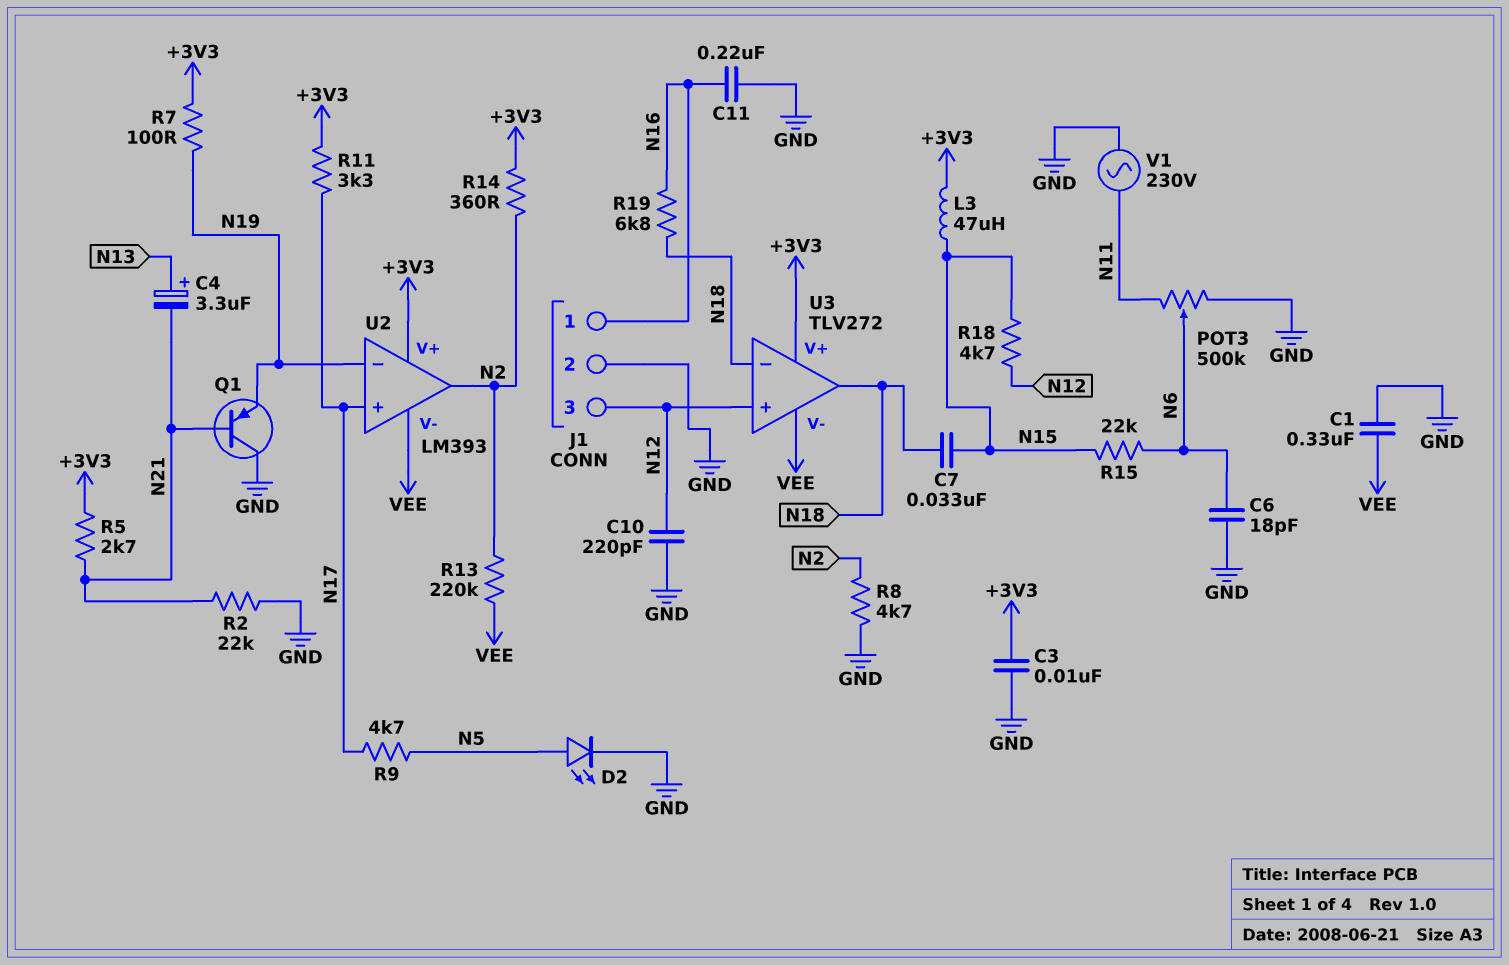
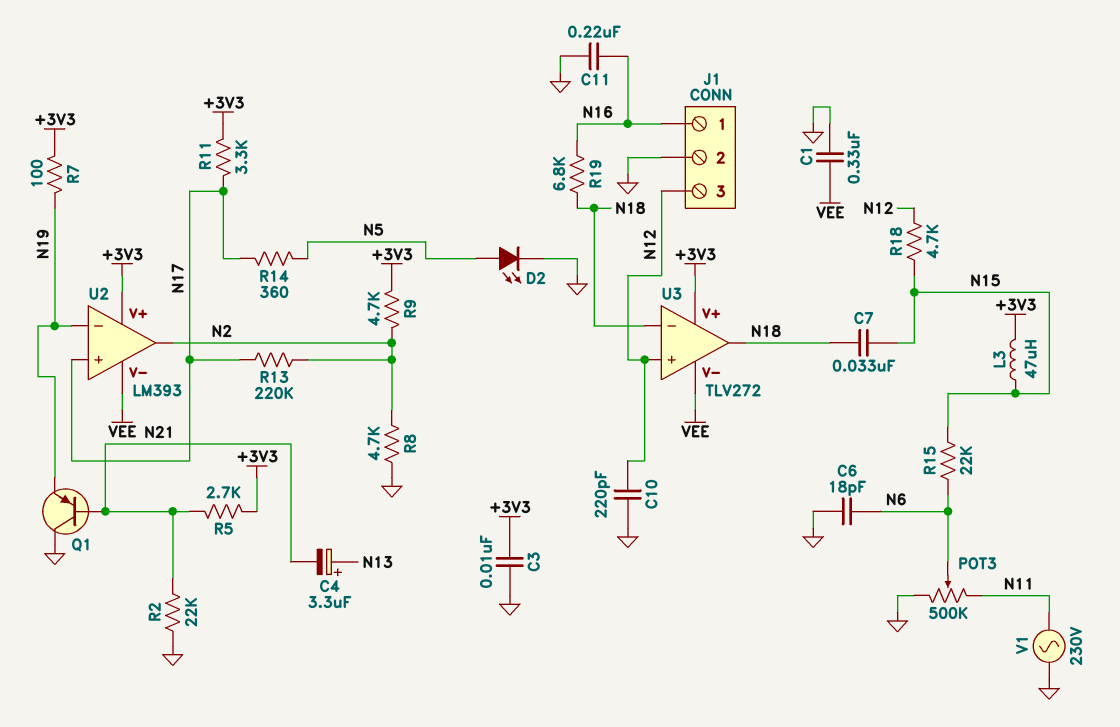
R9: 4.7k (N5, N17) -> 4.7k (+3V3, N2)
R13: 220k (N2, VEE) -> 220k (N2, N17)
R14: 360 (+3V3, N2) -> 360 (N5, N17)

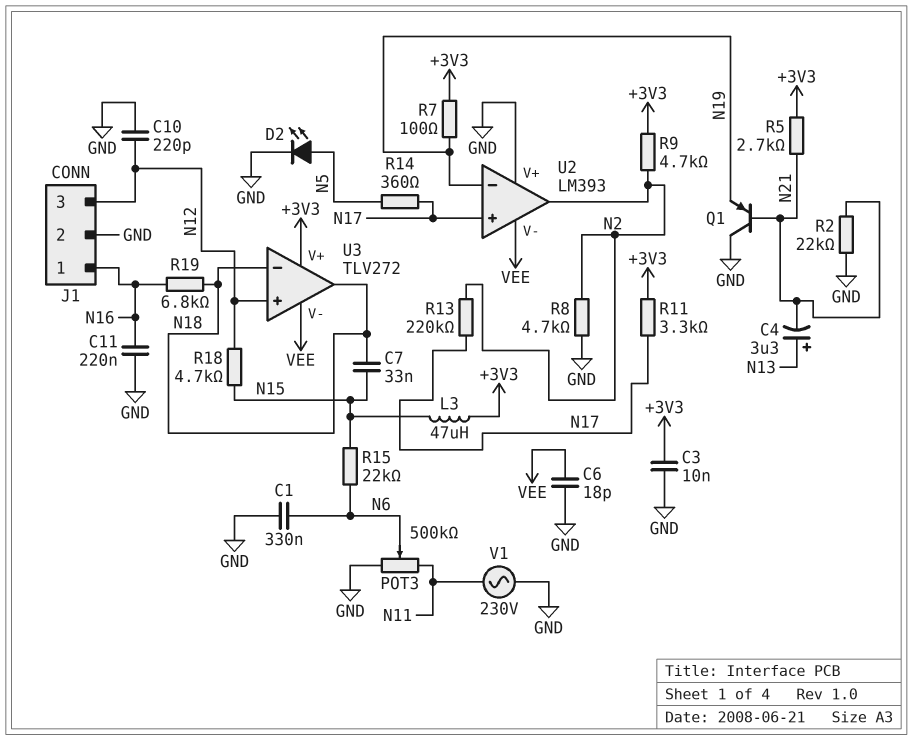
C1: 330nF (GND, VEE) -> 330nF (GND, N6)
C6: 18pF (GND, N6) -> 18pF (GND, VEE)
U2 pin V+: +3V3 -> GND

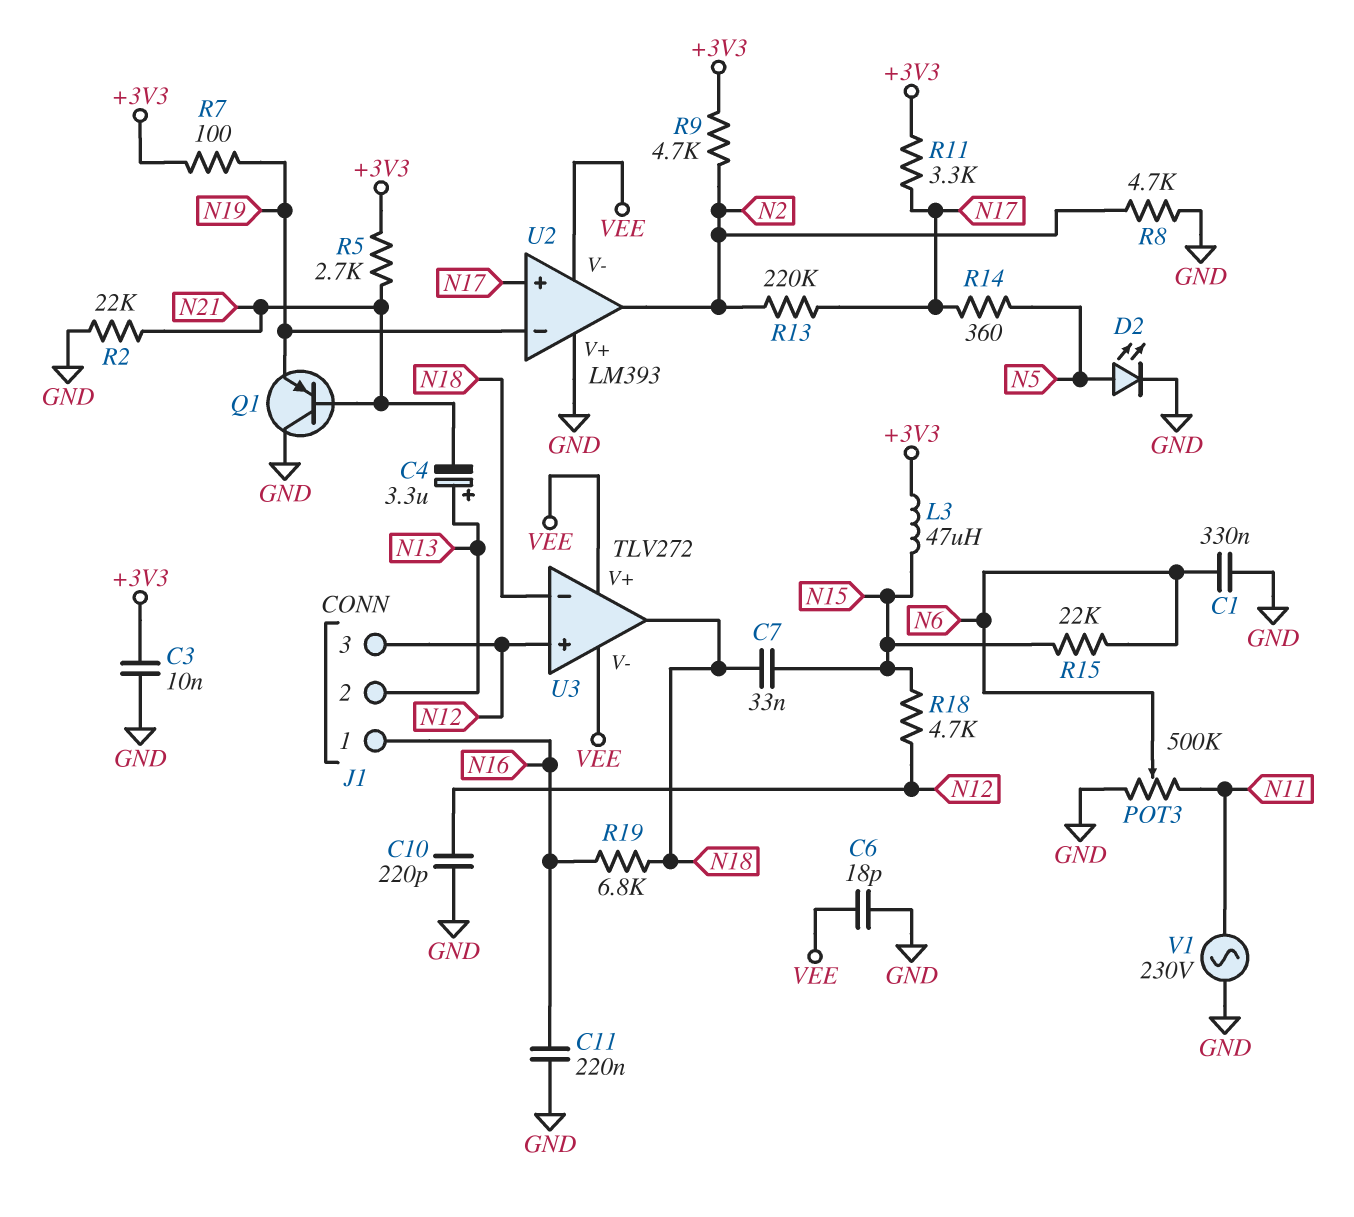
J1 pin 2: GND -> N13
U3 pin V+: +3V3 -> VEE

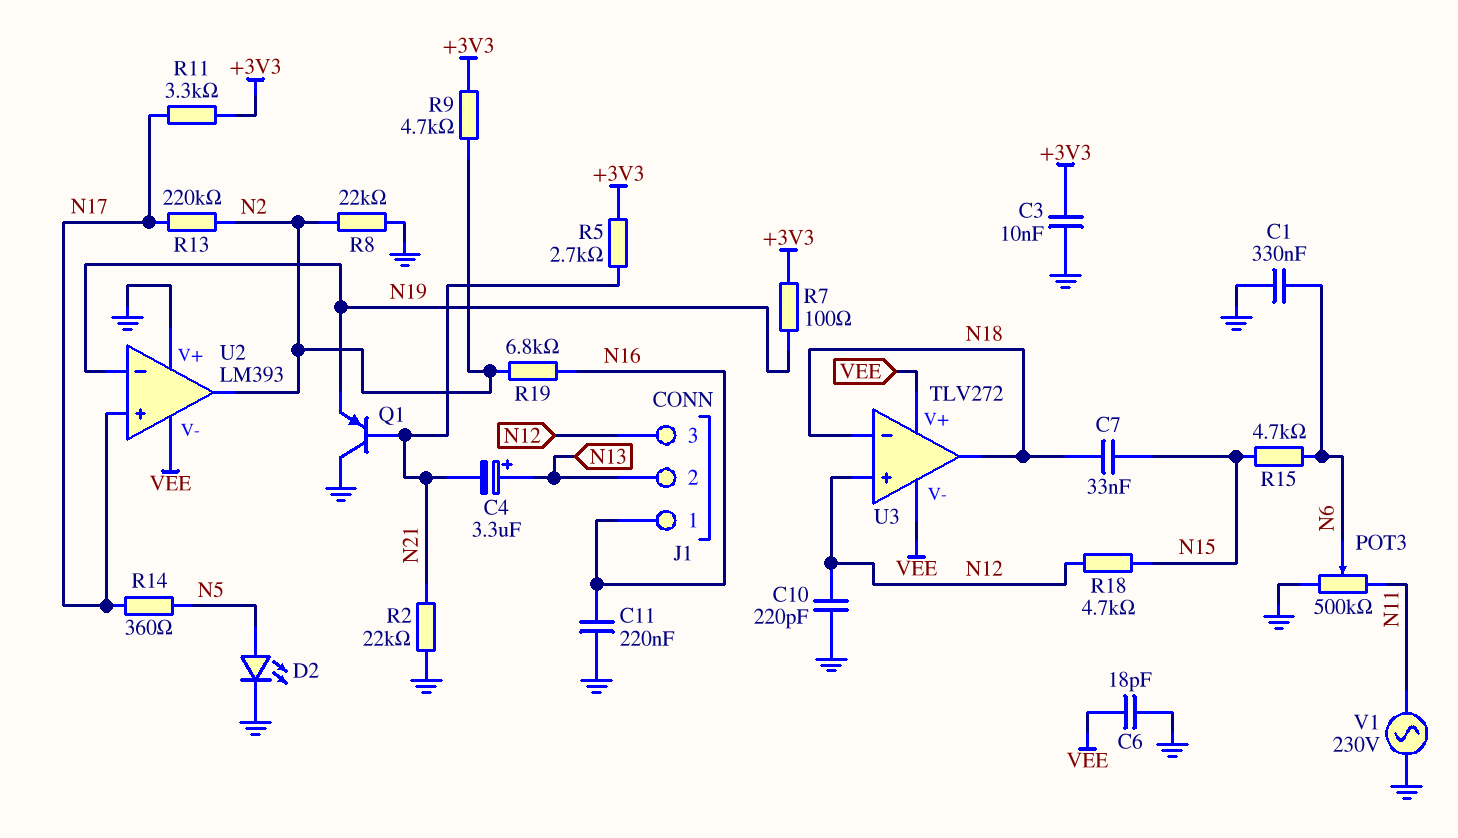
L3: 47uH (+3V3, N15) -> none
R8: 4.7k (GND, N2) -> 22k (GND, N2)
R15: 22k (N6, N15) -> 4.7k (N6, N15)
R19: 6.8k (N16, N18) -> 6.8k (N2, N16)

